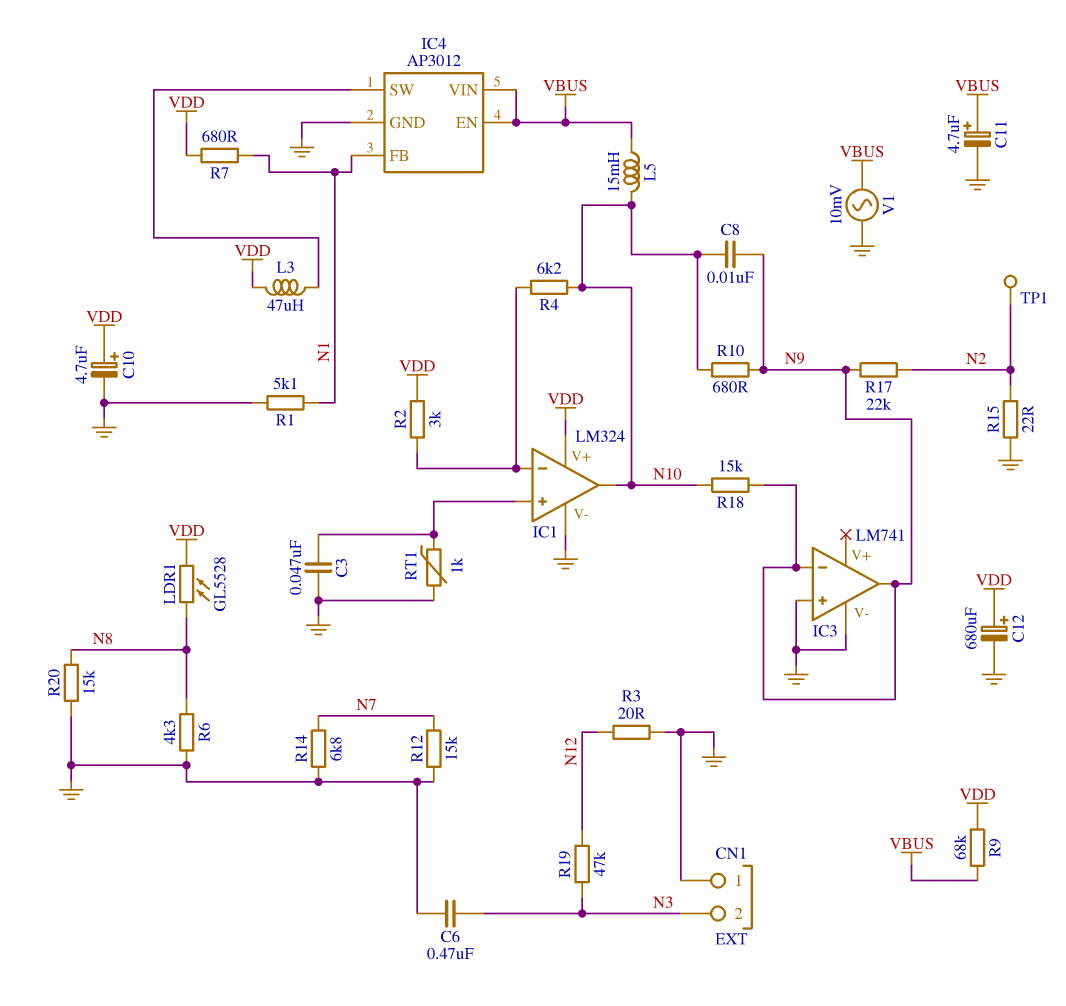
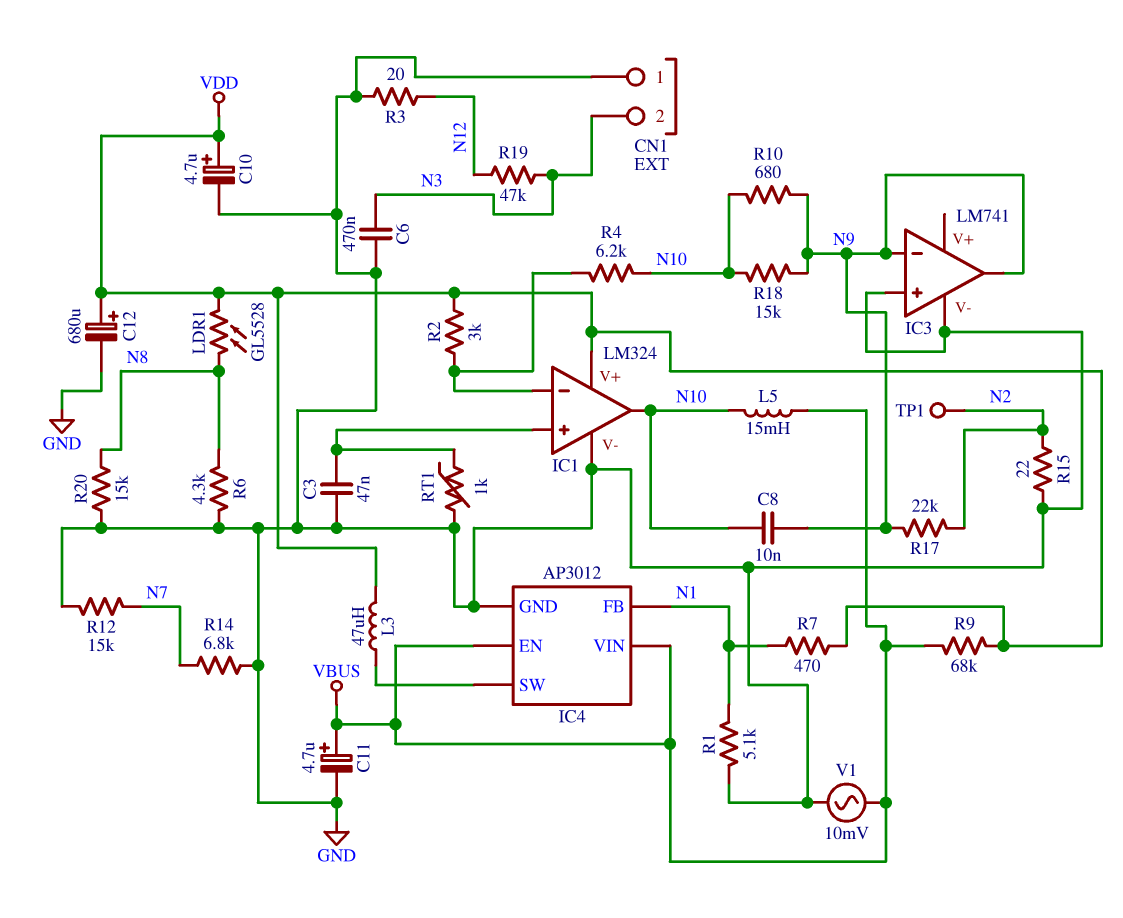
R7: 680 (N1, VDD) -> 470 (N1, VDD)

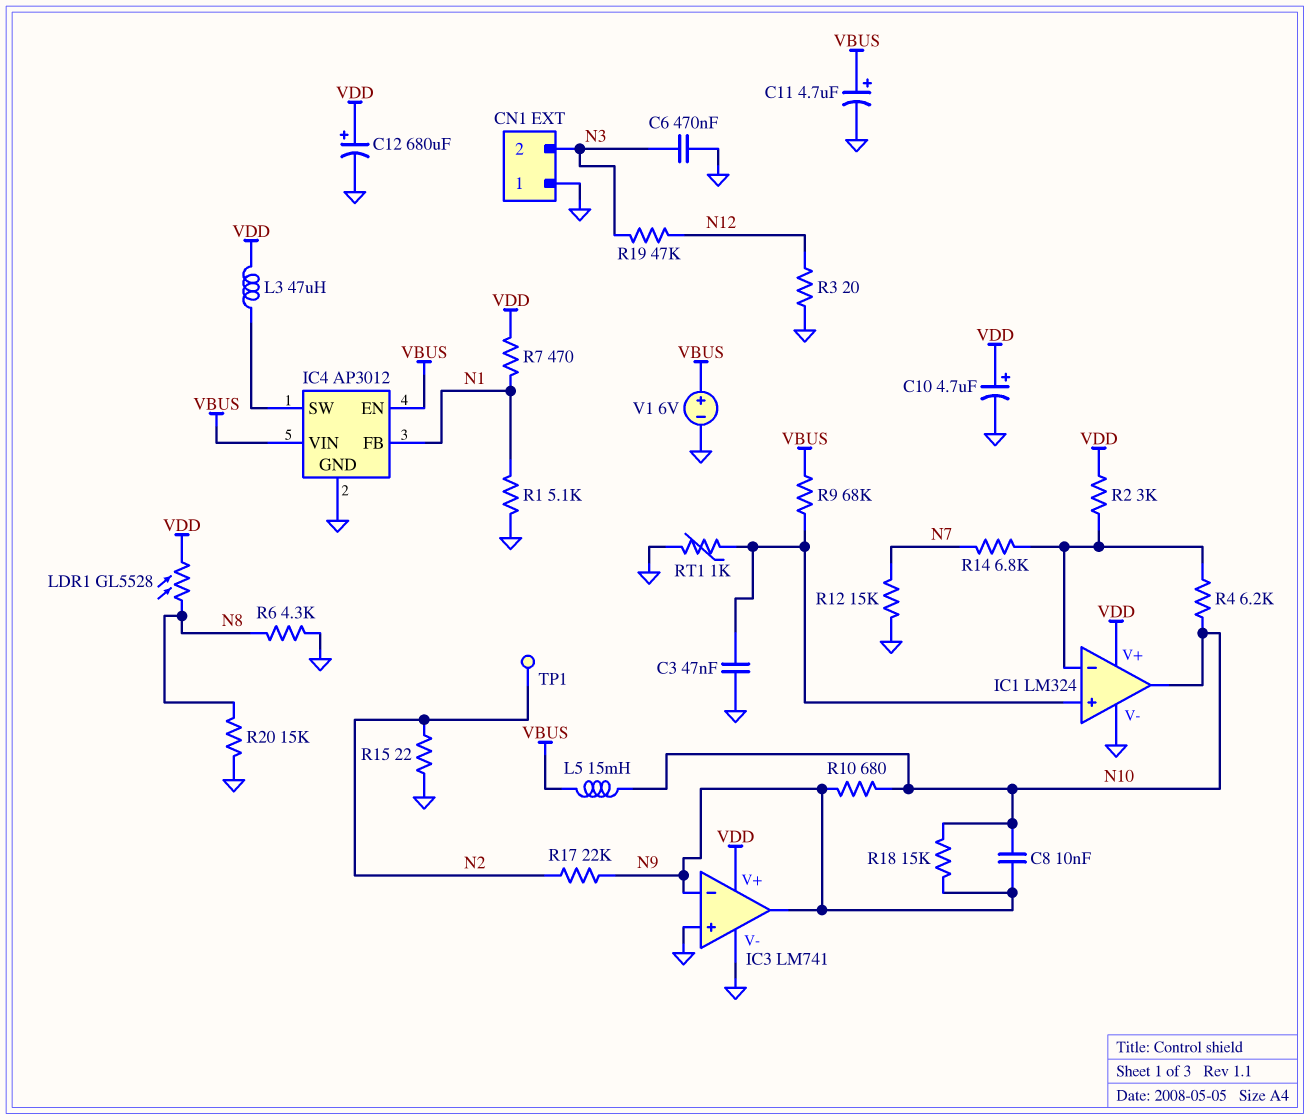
IC3 pin V+: none -> VDD
R9: 68k (VBUS, VDD) -> 68k (IC1/in+, VBUS)
R14: 6.8k (GND, N7) -> 6.8k (IC1/in-, N7)
V1: AC 10mV (GND, VBUS) -> 6V (plus VBUS, minus GND)

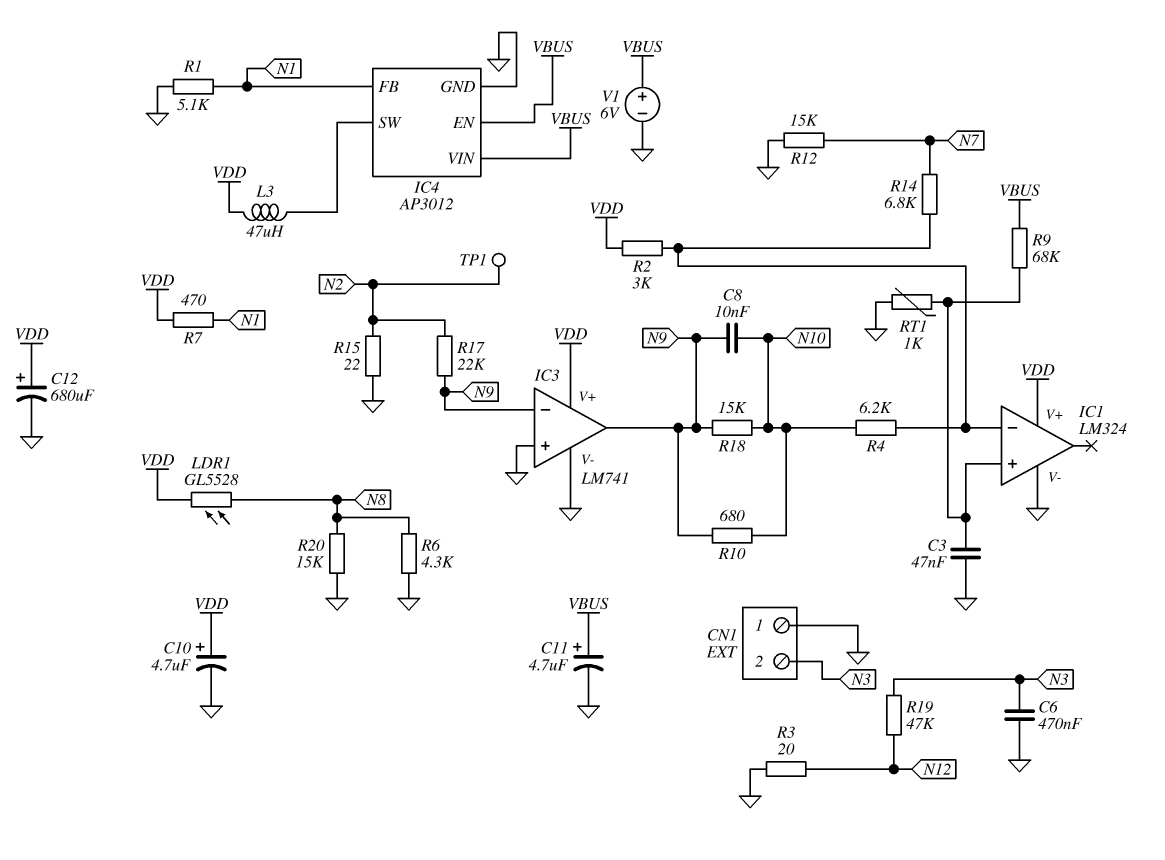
IC1 pin out: N10 -> none
L5: 15mH (N10, VBUS) -> none

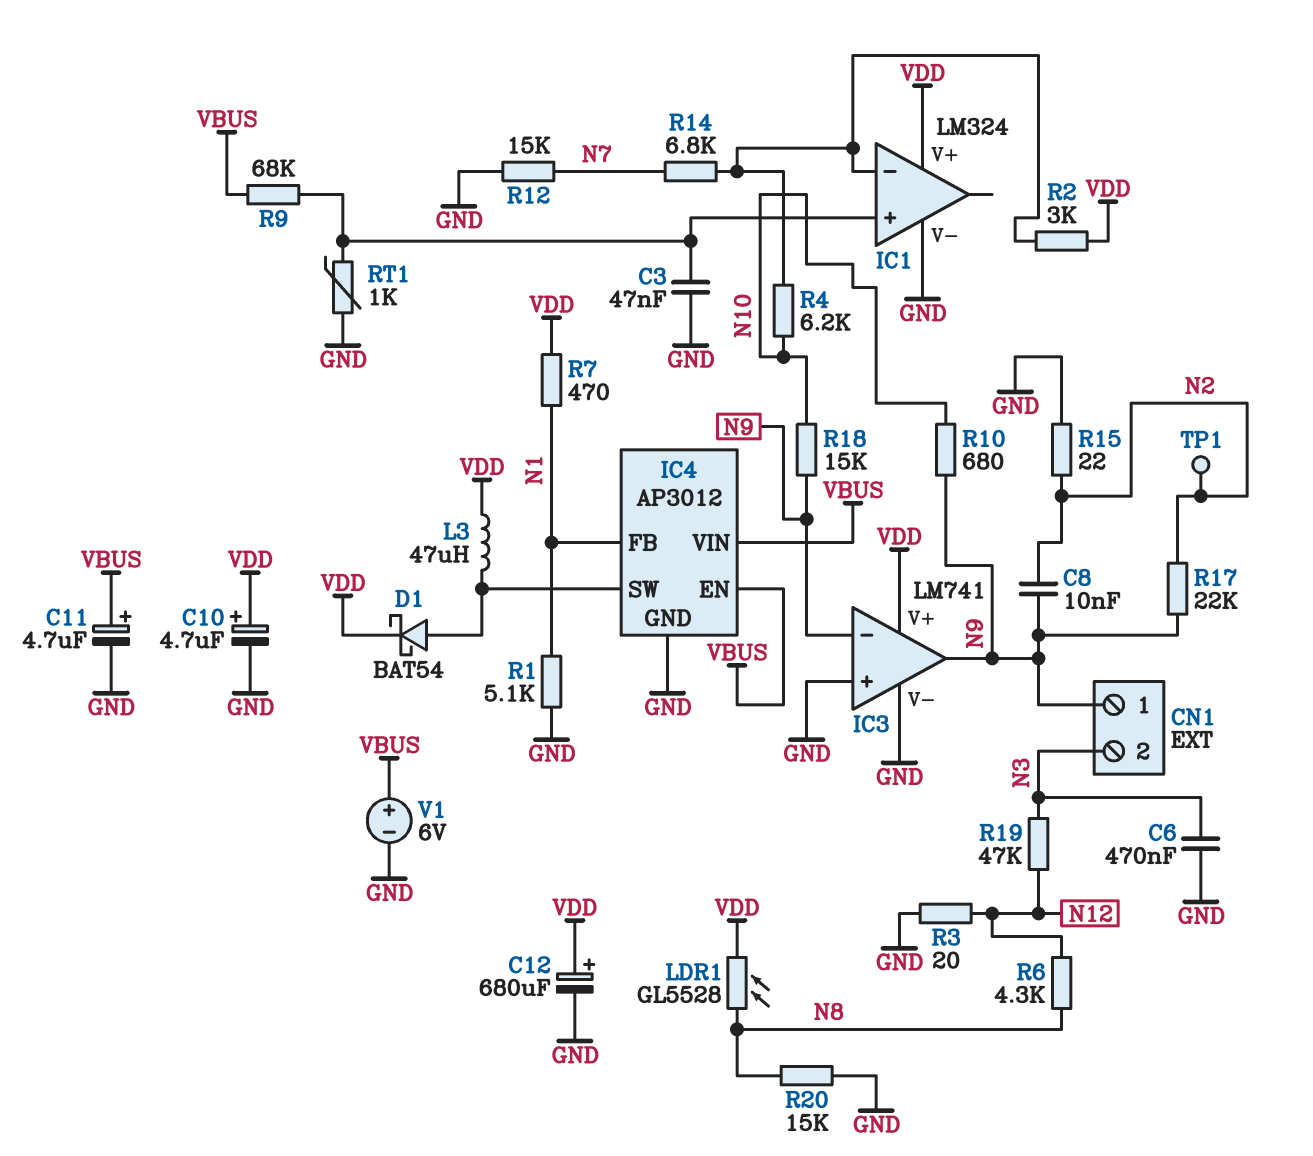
C8: 10nF (N9, N10) -> 10nF (N2, N9)
CN1 pin 1: GND -> N9
D1: none -> schottky BAT54 (A IC4/SW, K VDD)
R6: 4.3k (GND, N8) -> 4.3k (N8, N12)

